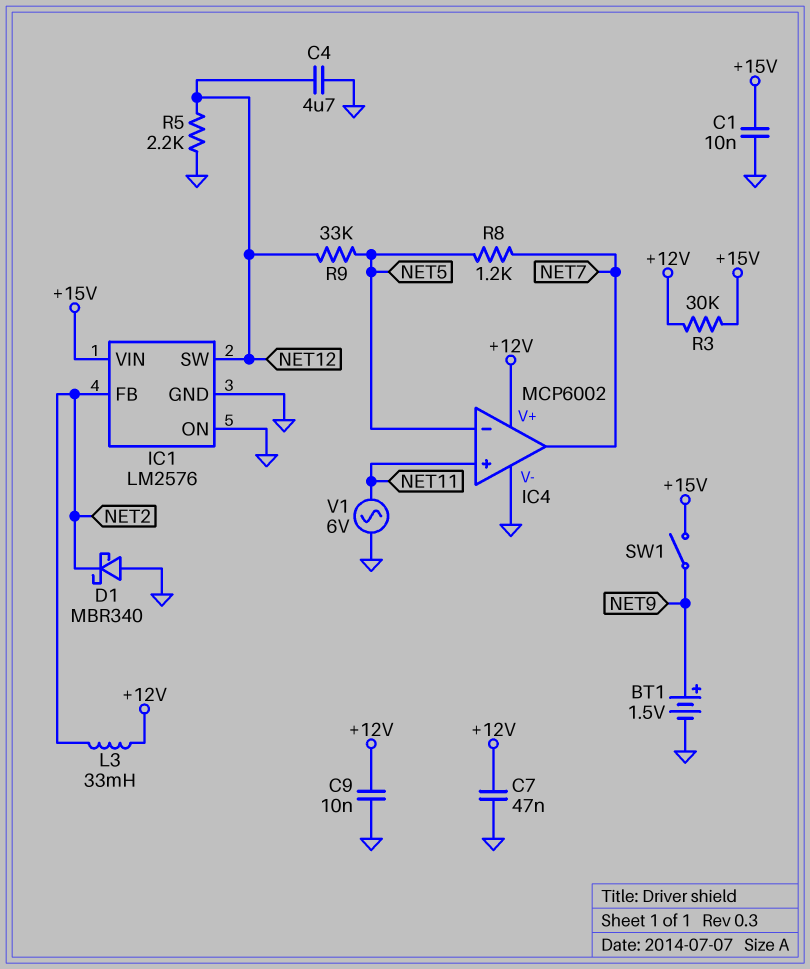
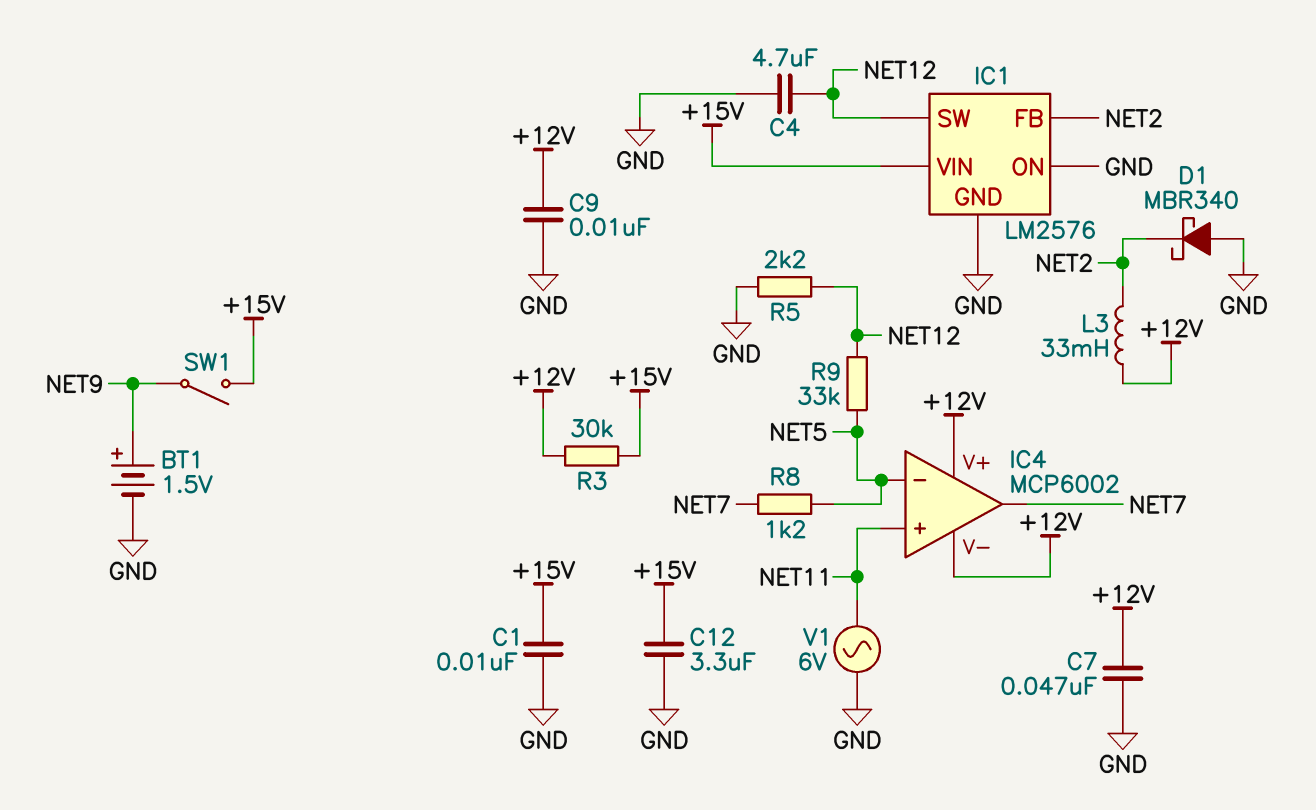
C12: none -> 3.3uF (+15V, GND)
IC4 pin V-: GND -> +12V

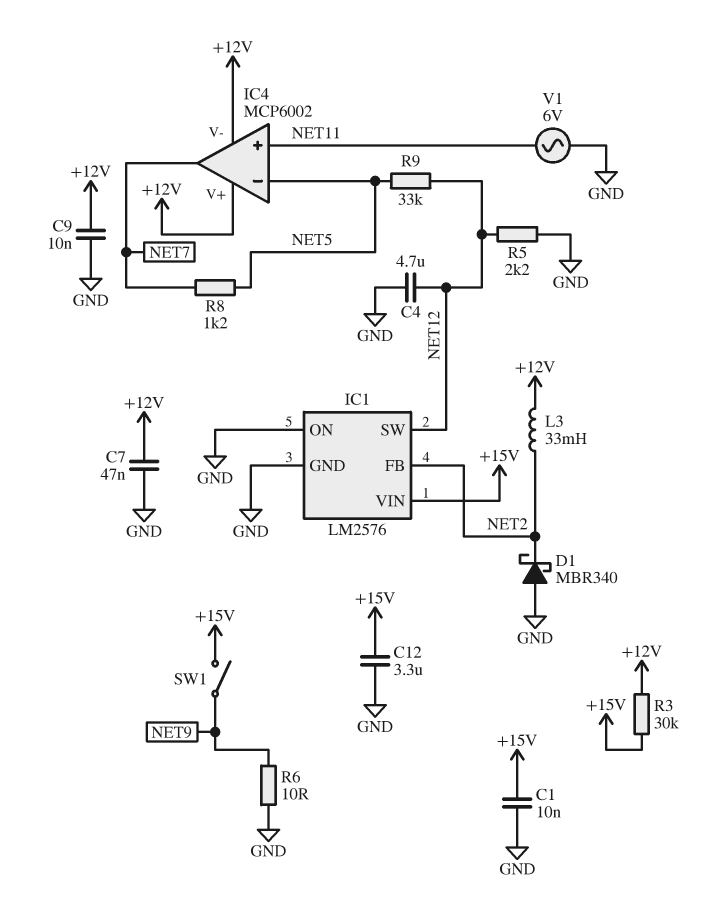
BT1: 1.5V (plus NET9, minus GND) -> none
R6: none -> 10 (GND, NET9)

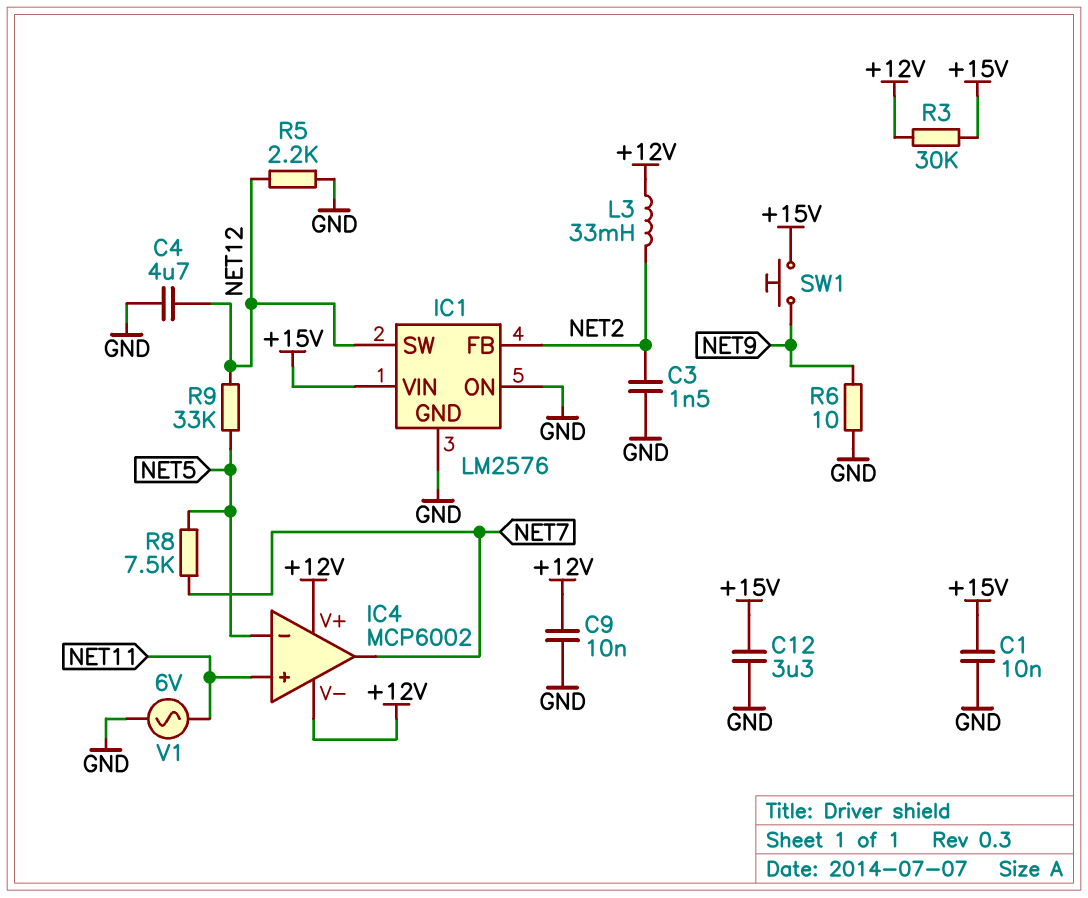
C3: none -> 1.5nF (GND, NET2)
C7: 47nF (+12V, GND) -> none
D1: schottky MBR340 (A GND, K NET2) -> none
R8: 1.2k (NET5, NET7) -> 7.5k (NET5, NET7)
SW1: switch (+15V, NET9) -> button (+15V, NET9)

